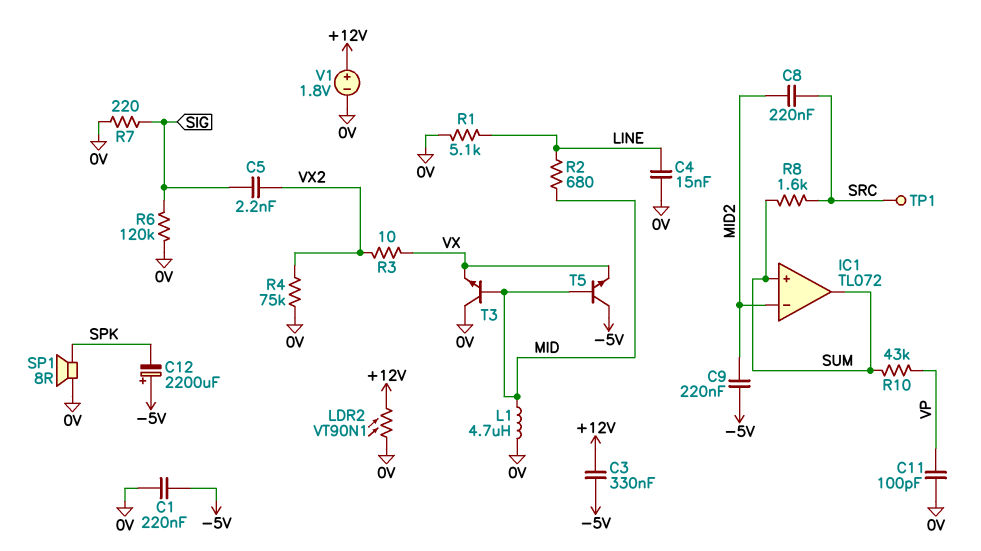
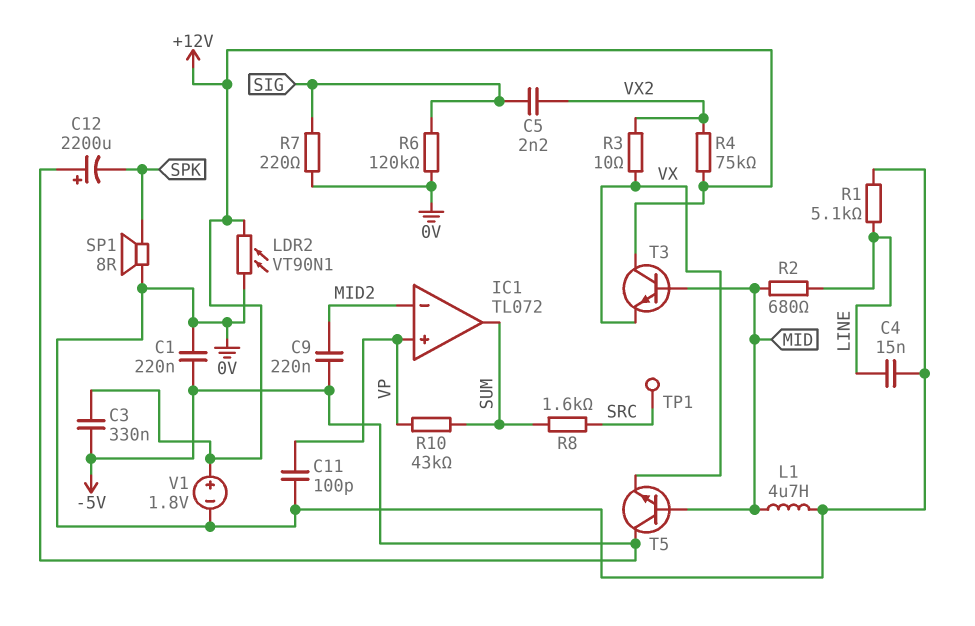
C8: 220nF (MID2, SRC) -> none
IC1 pin in+: SUM -> VP
R4: 75k (0V, VX2) -> 75k (+12V, VX2)
T3: NPN (B MID, C 0V, E VX) -> NPN (B MID, C +12V, E VX)

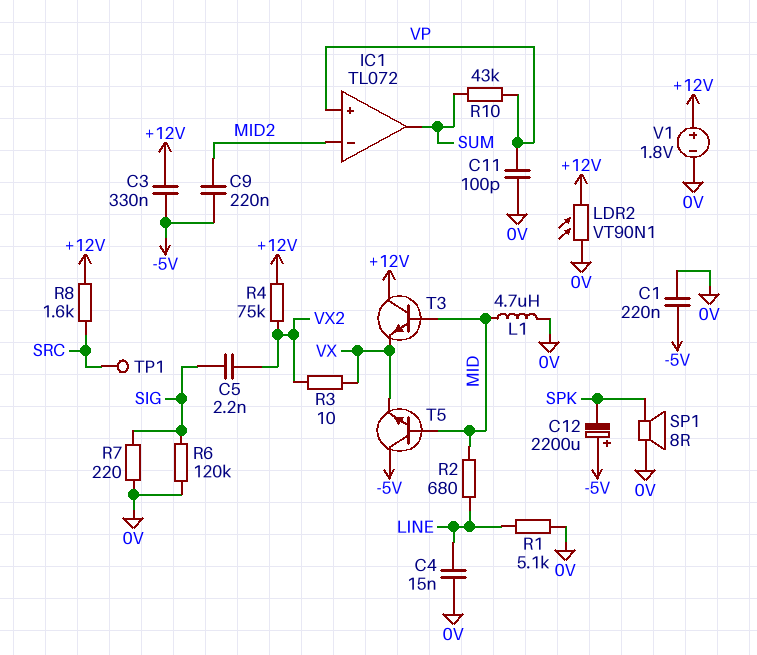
R8: 1.6k (SRC, SUM) -> 1.6k (+12V, SRC)

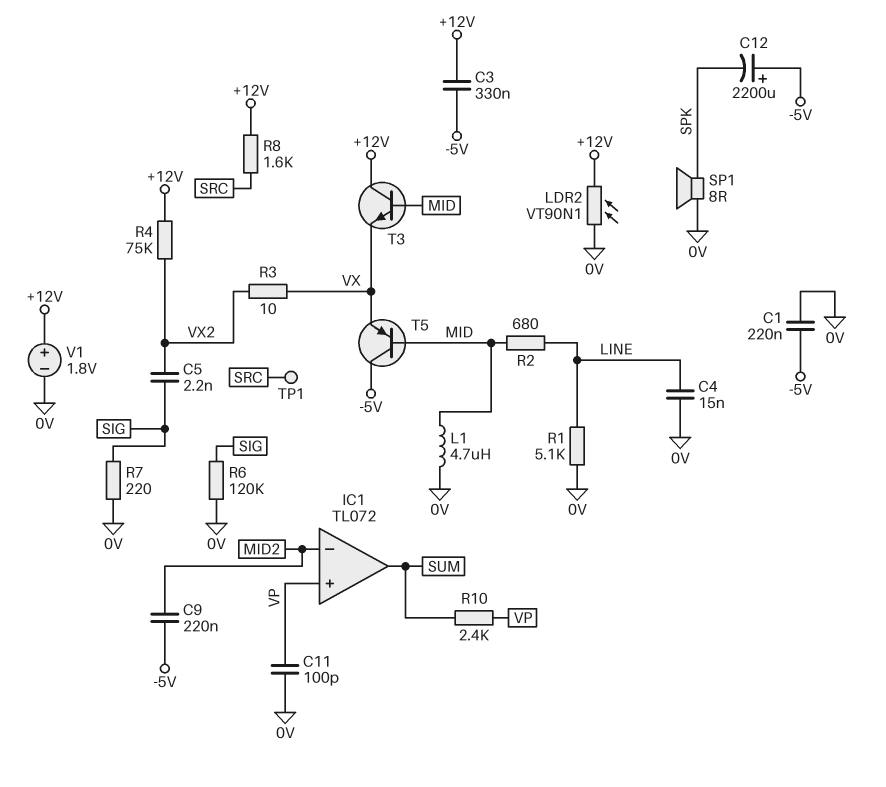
R10: 43k (SUM, VP) -> 2.4k (SUM, VP)
T5: NPN (B MID, C -5V, E VX) -> PNP (B MID, C -5V, E VX)

